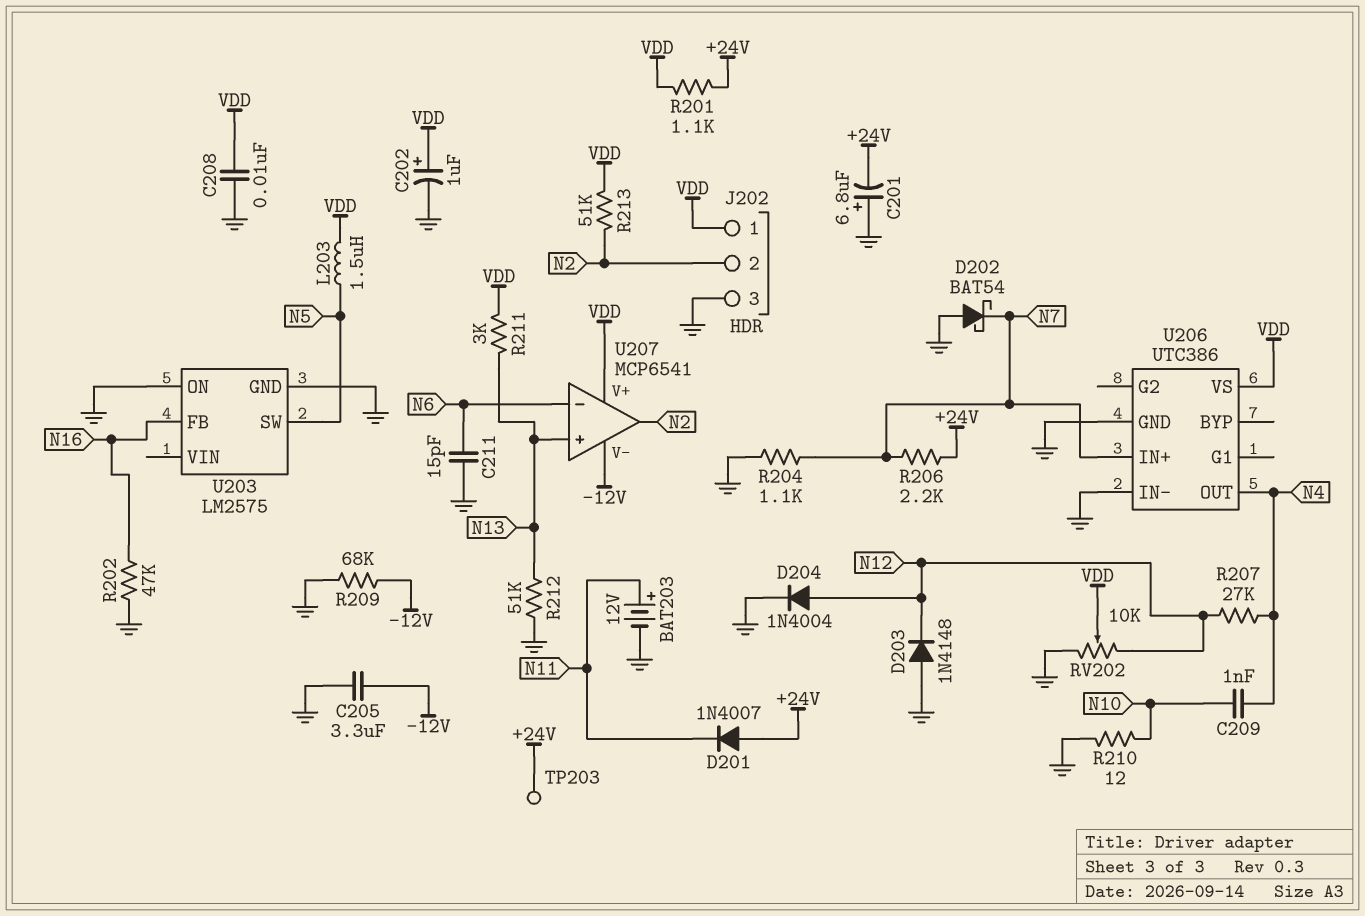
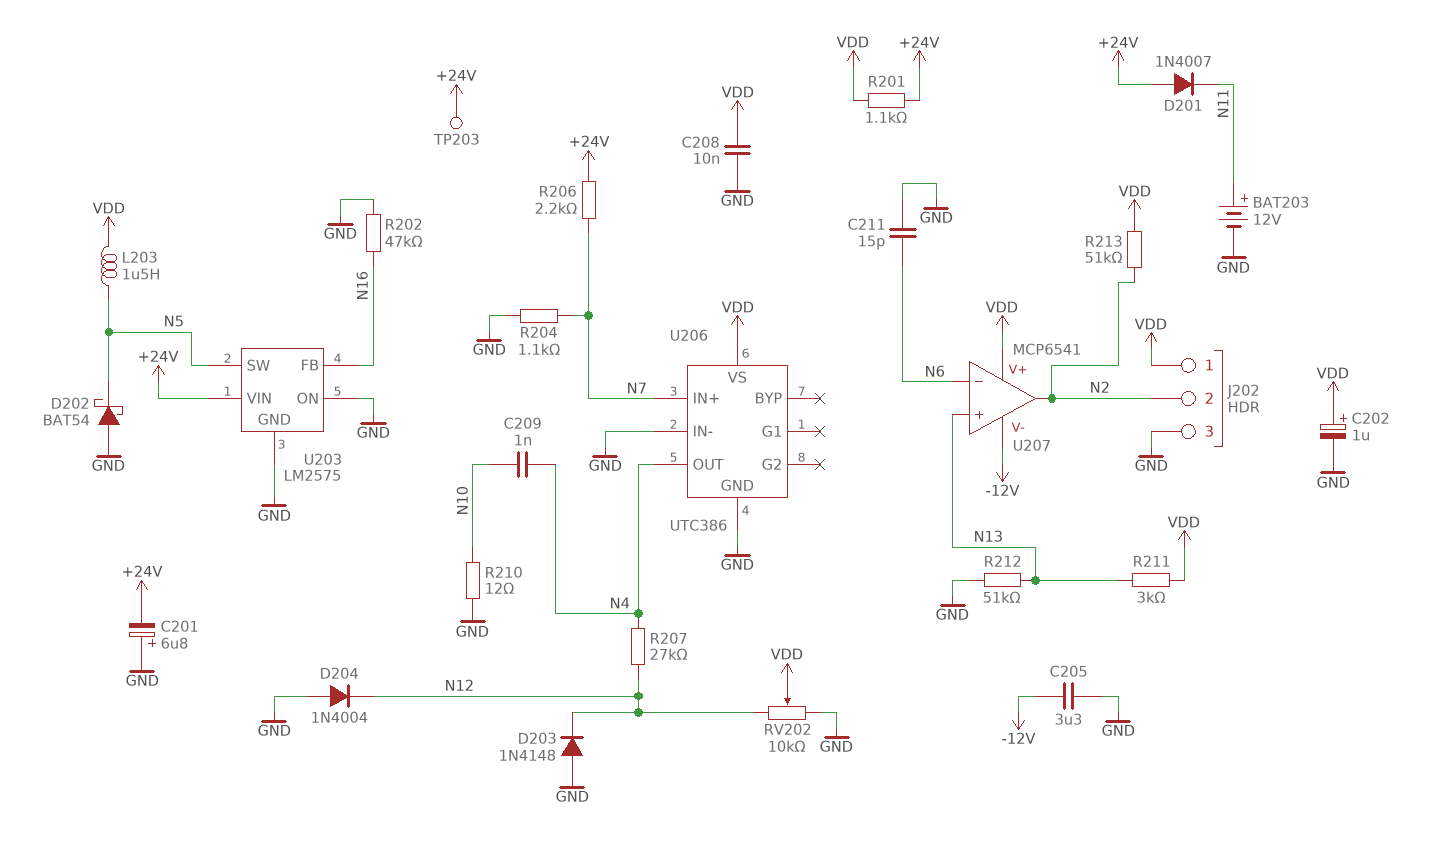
D202: schottky BAT54 (A GND, K N7) -> schottky BAT54 (A GND, K N5)
D204: diode 1N4004 (A N12, K GND) -> diode 1N4004 (A GND, K N12)
R209: 68k (-12V, GND) -> none
U203 pin VIN: none -> +24V

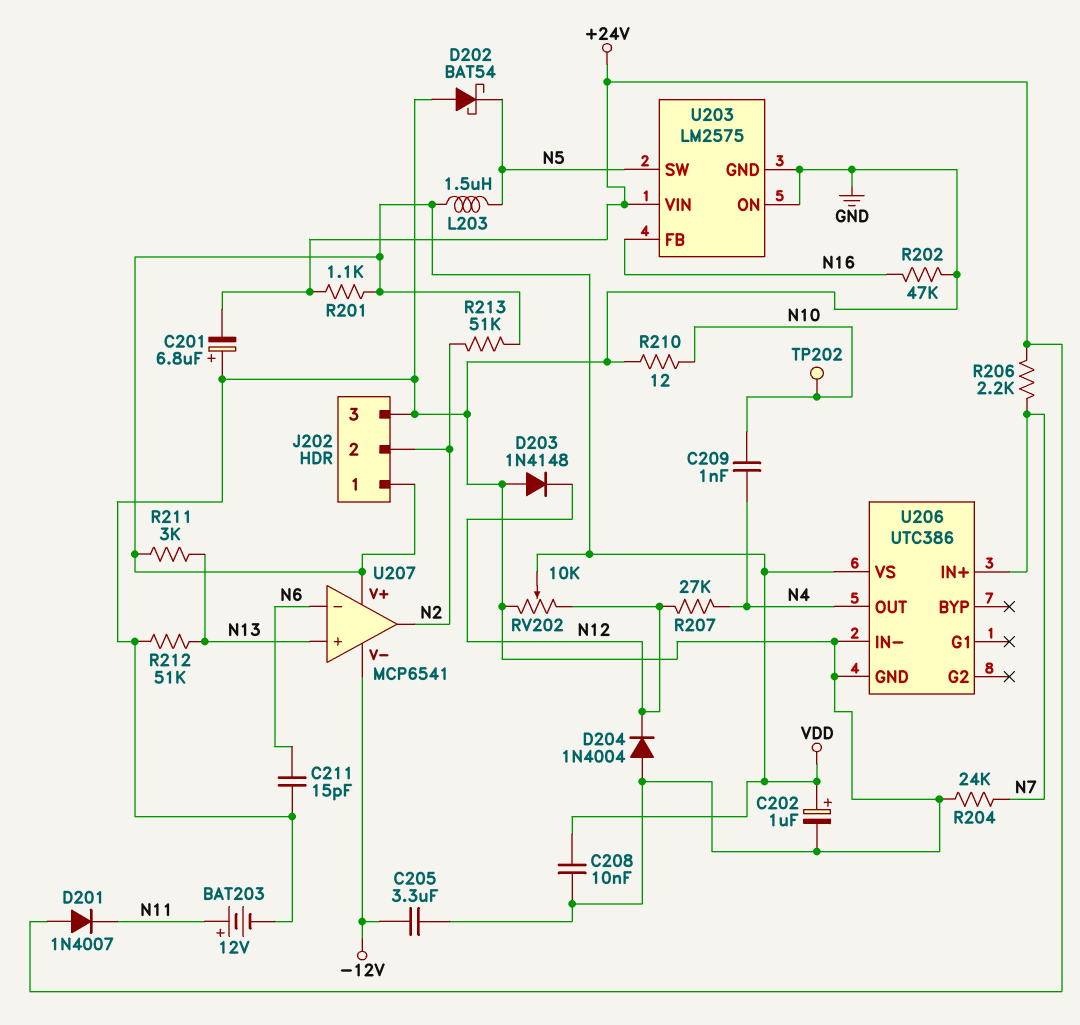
R204: 1.1k (GND, N7) -> 24k (GND, N7)
TP202: none -> test point (N10)
TP203: test point (+24V) -> none

